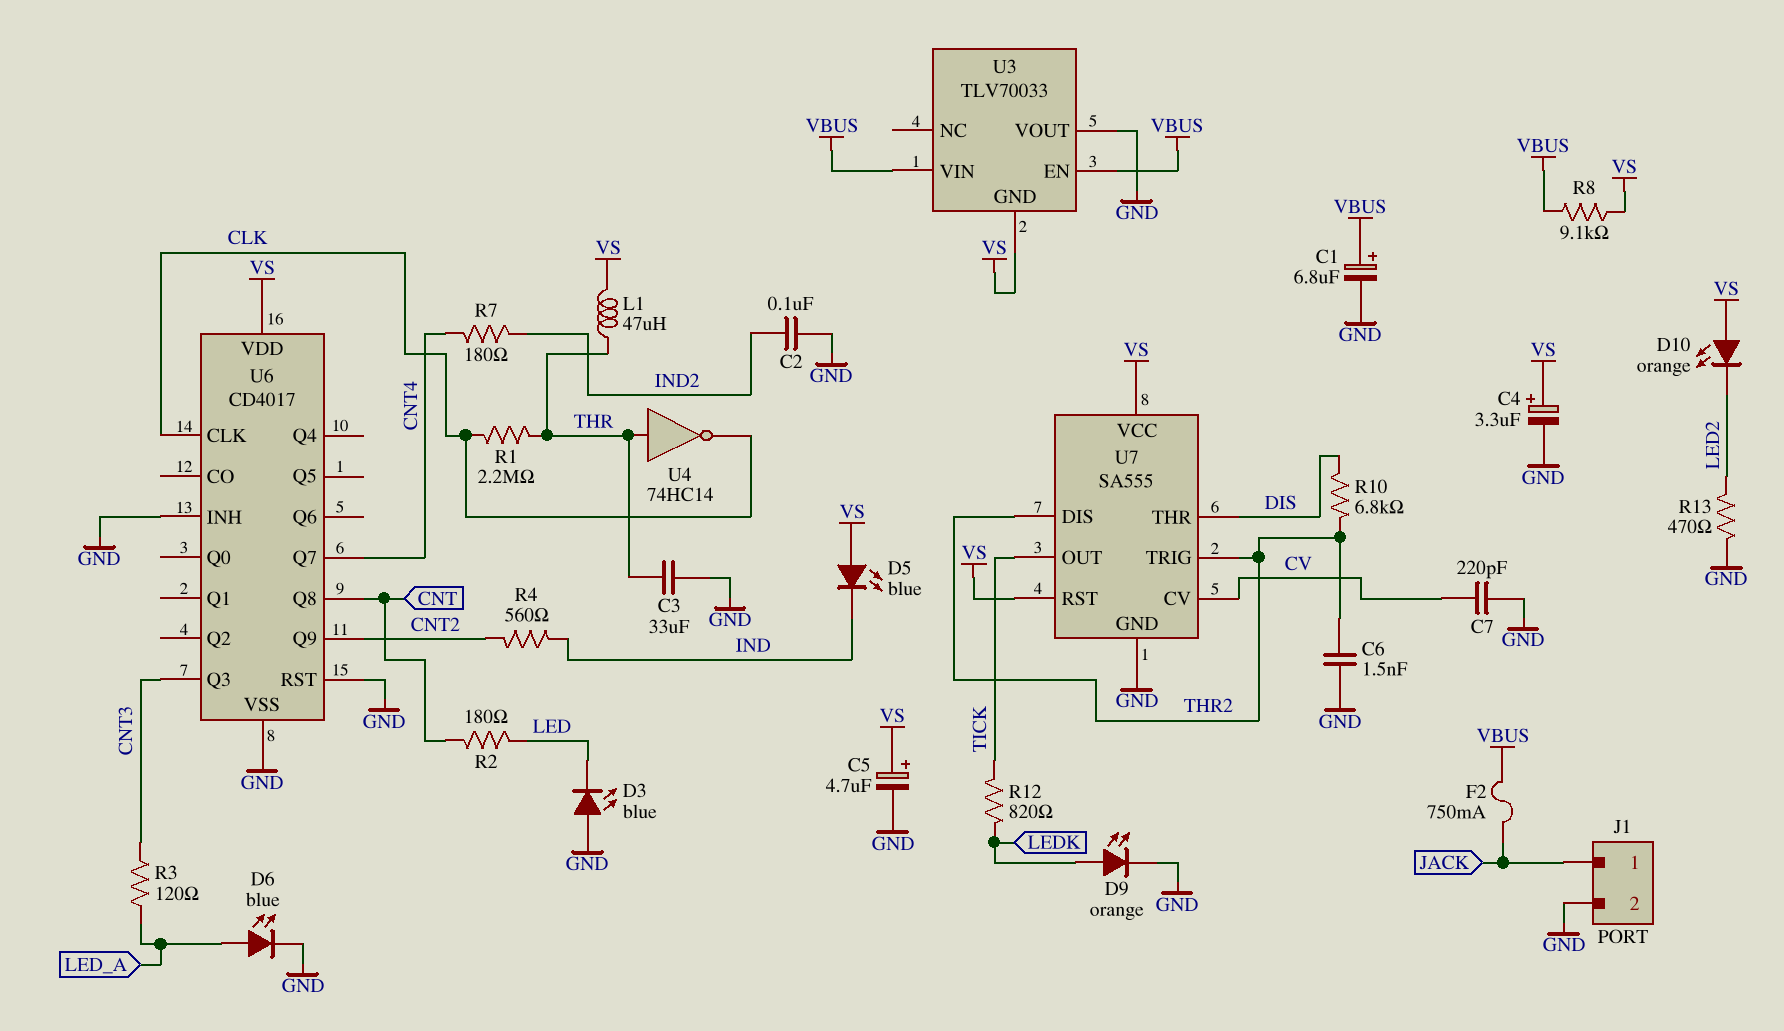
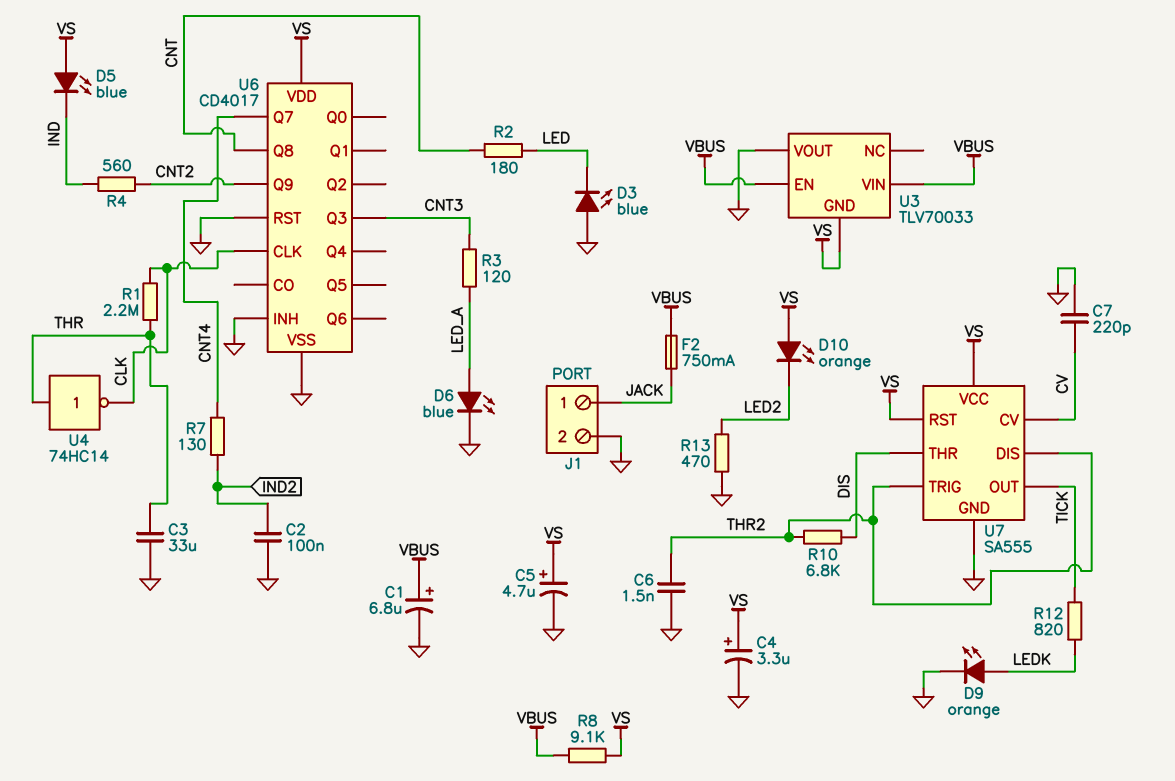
L1: 47uH (THR, VS) -> none
R7: 180 (CNT4, IND2) -> 130 (CNT4, IND2)

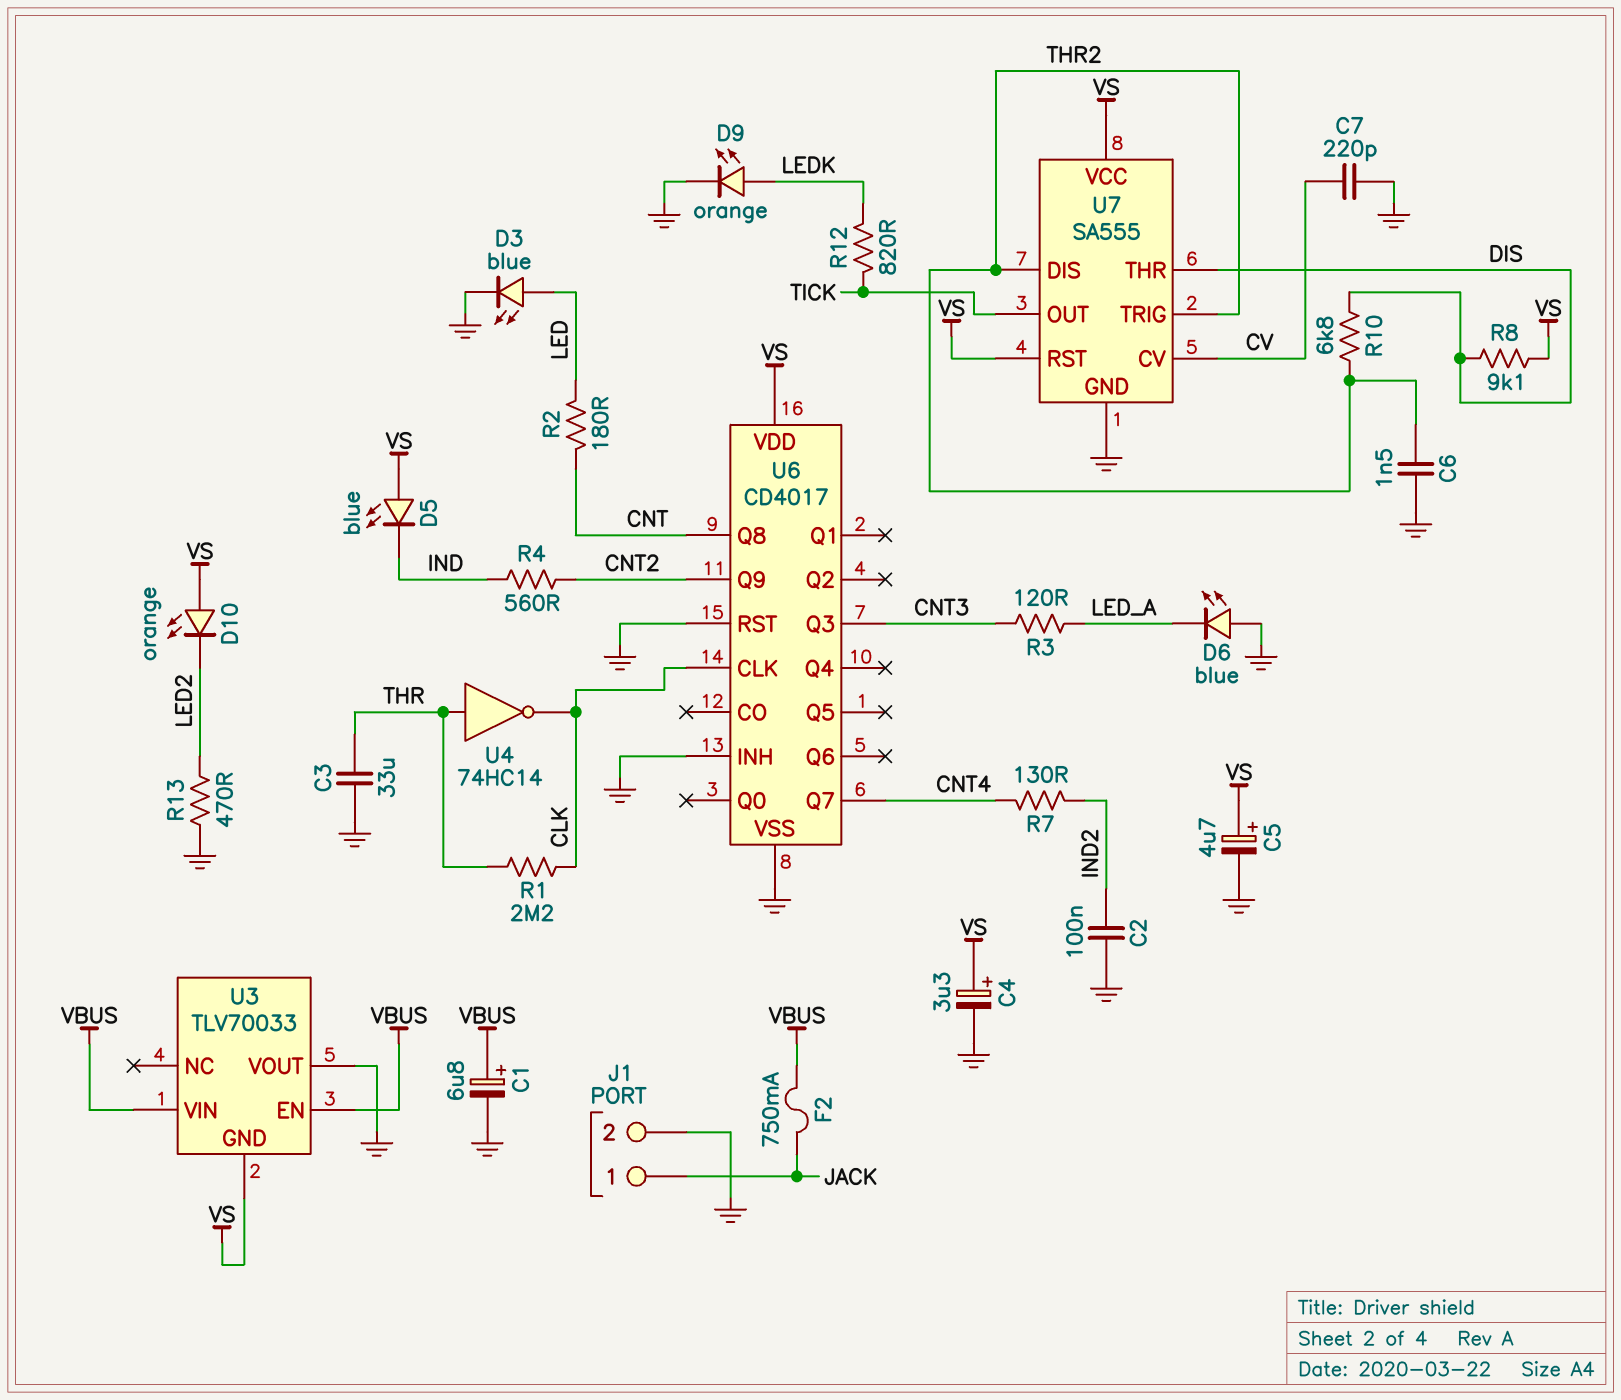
D3: LED blue (A GND, K LED) -> LED blue (A LED, K GND)
D6: LED blue (A LED_A, K GND) -> LED blue (A GND, K LED_A)
R8: 9.1k (VBUS, VS) -> 9.1k (DIS, VS)

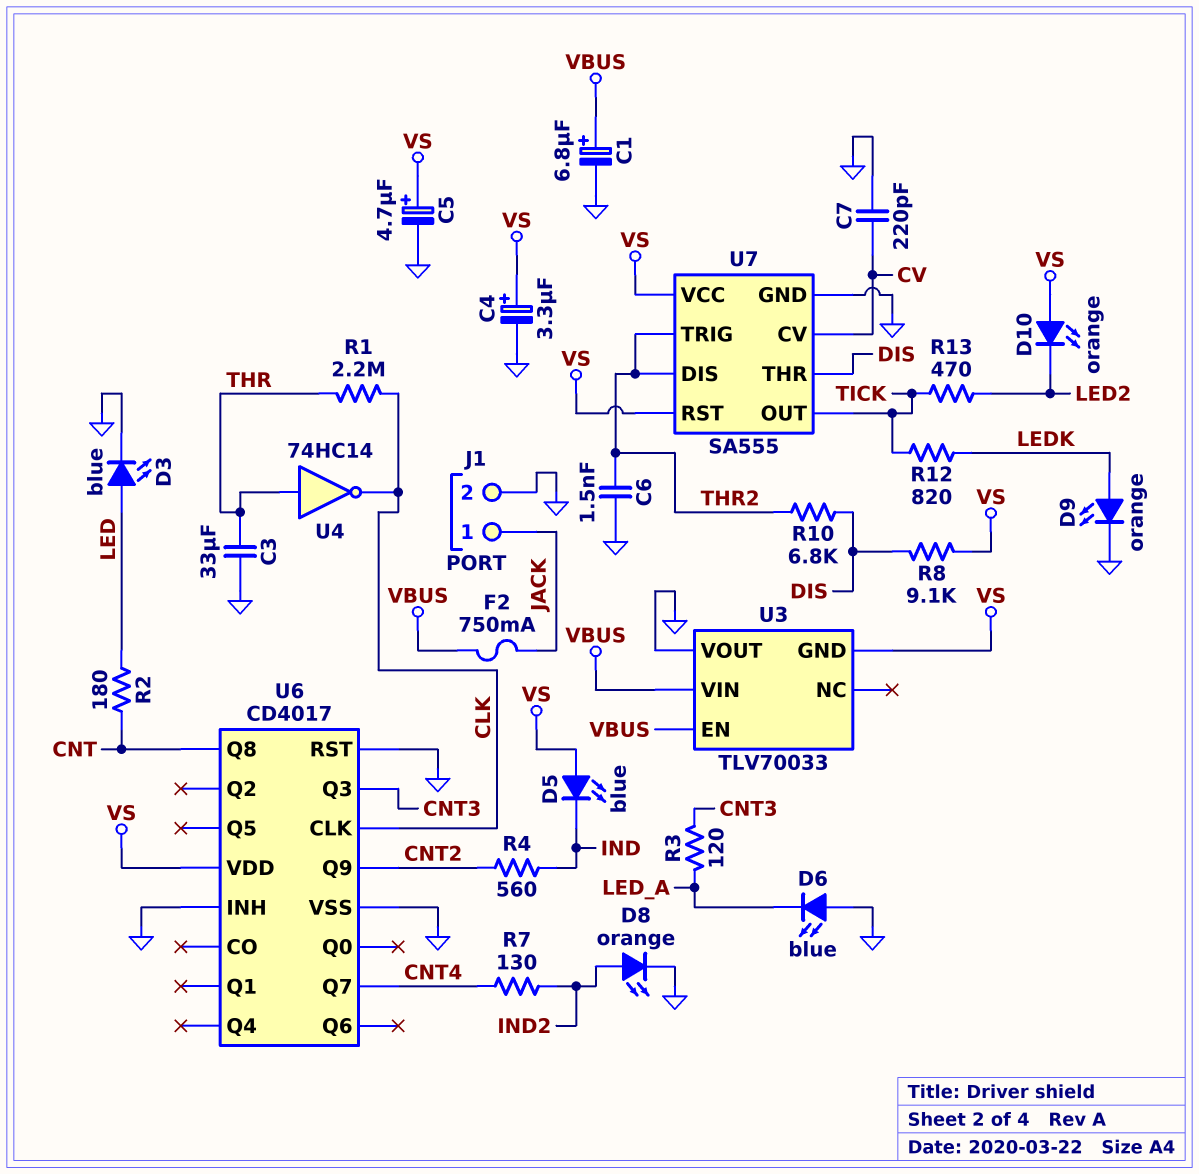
C2: 100nF (GND, IND2) -> none
D8: none -> LED orange (A IND2, K GND)
R13: 470 (GND, LED2) -> 470 (LED2, TICK)

